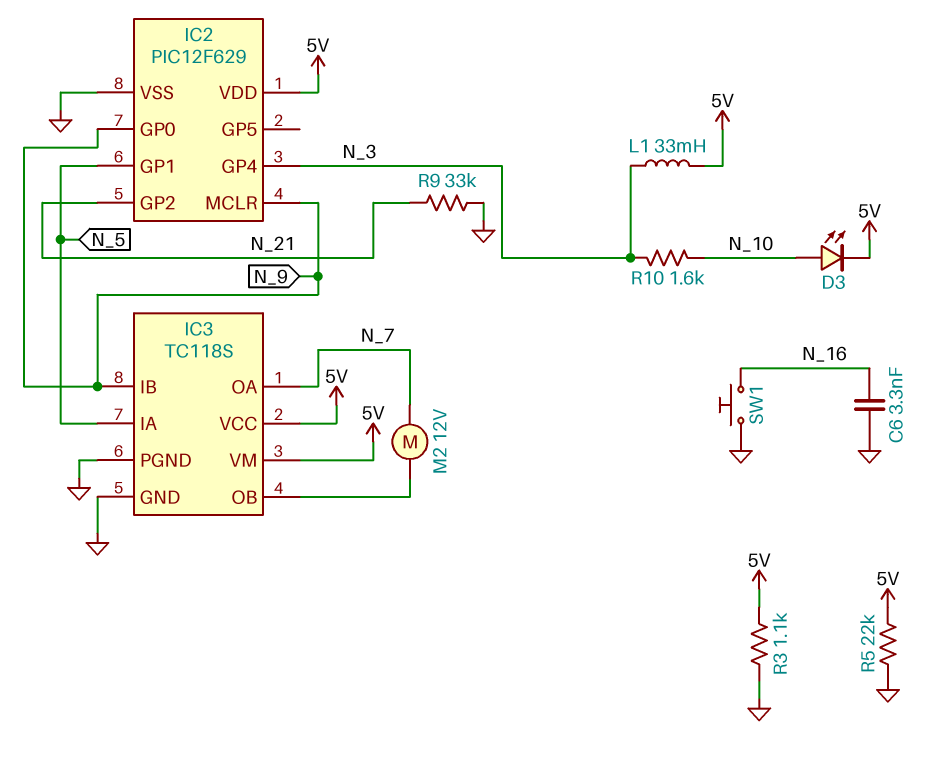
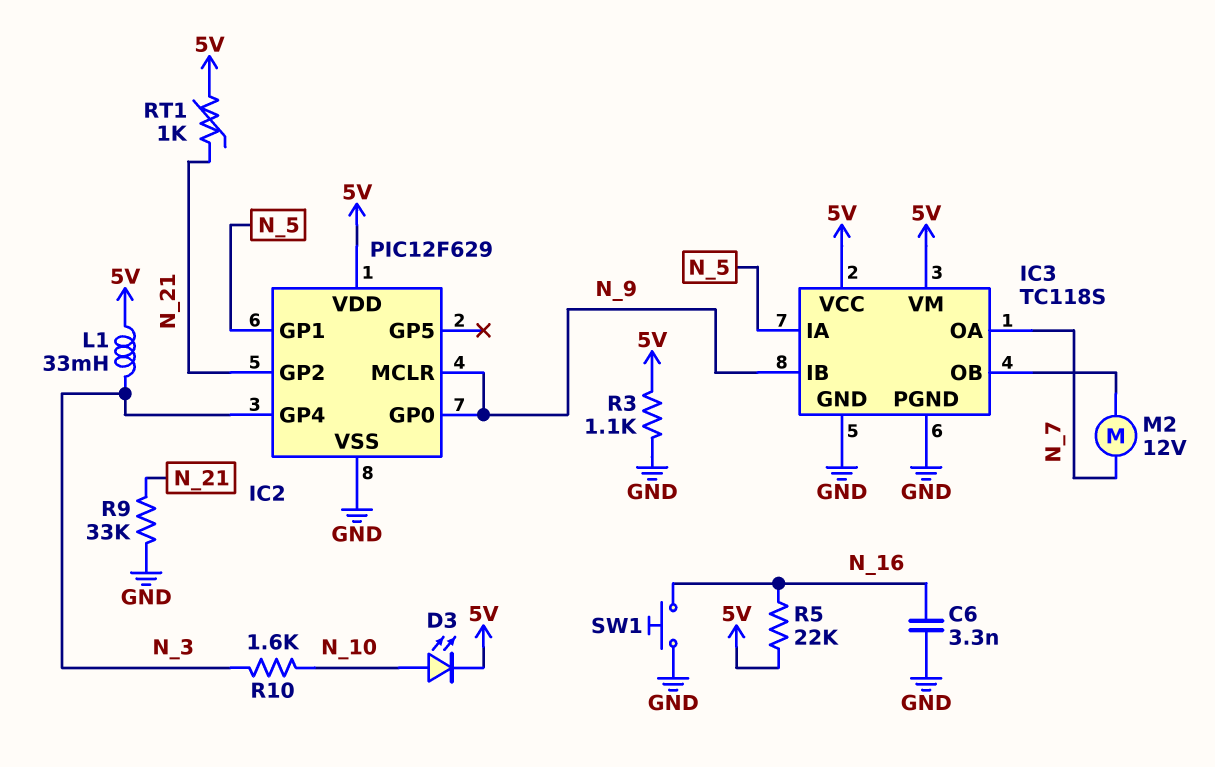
R5: 22k (5V, GND) -> 22k (5V, N_16)
RT1: none -> 1k (5V, N_21)

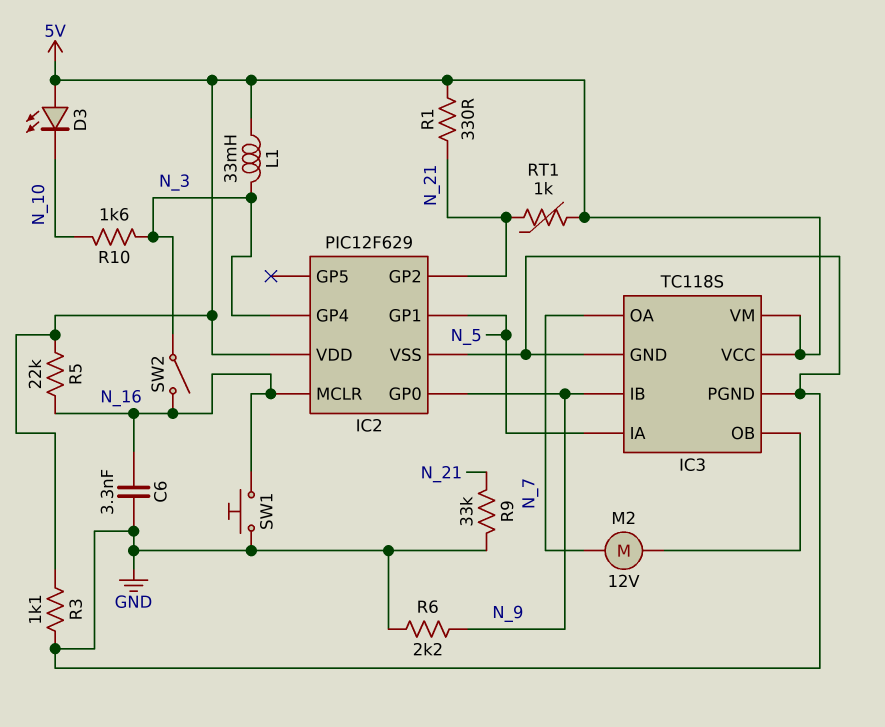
D3: LED (A N_10, K 5V) -> LED (A 5V, K N_10)
IC2 pin MCLR: N_9 -> N_16
R1: none -> 330 (5V, N_21)
R6: none -> 2.2k (GND, N_9)
SW2: none -> switch (N_3, N_16)

